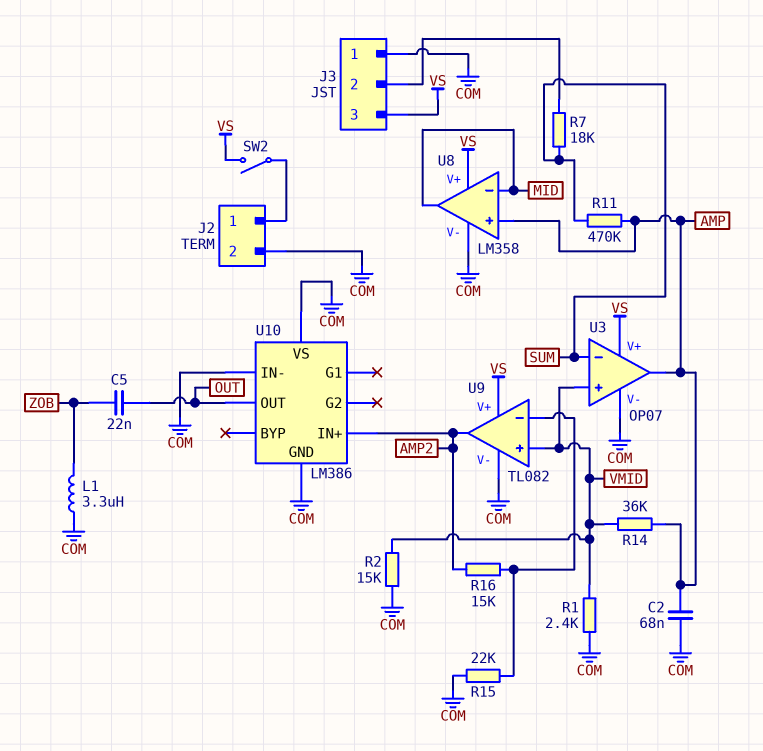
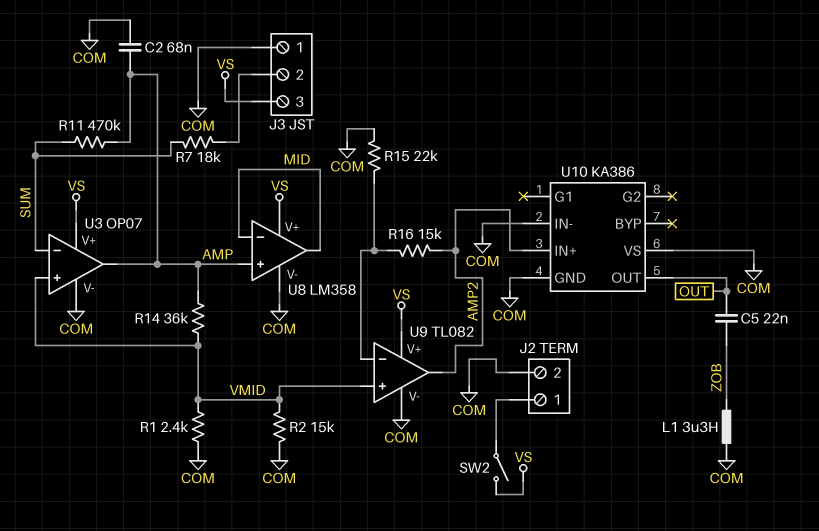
U10: LM386 -> KA386

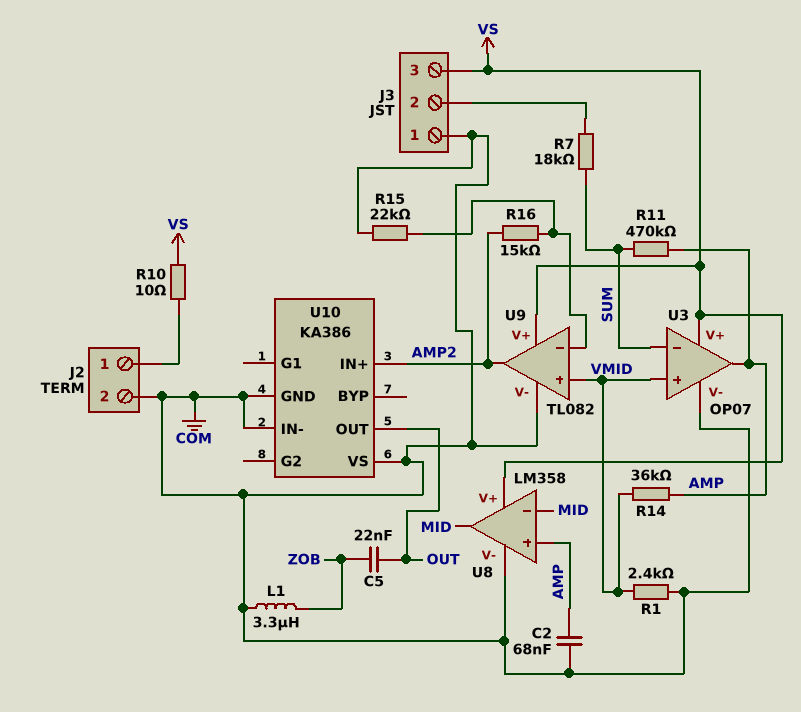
R2: 15k (COM, VMID) -> none
R10: none -> 10 (J2/1, VS)
SW2: switch (J2/1, VS) -> none

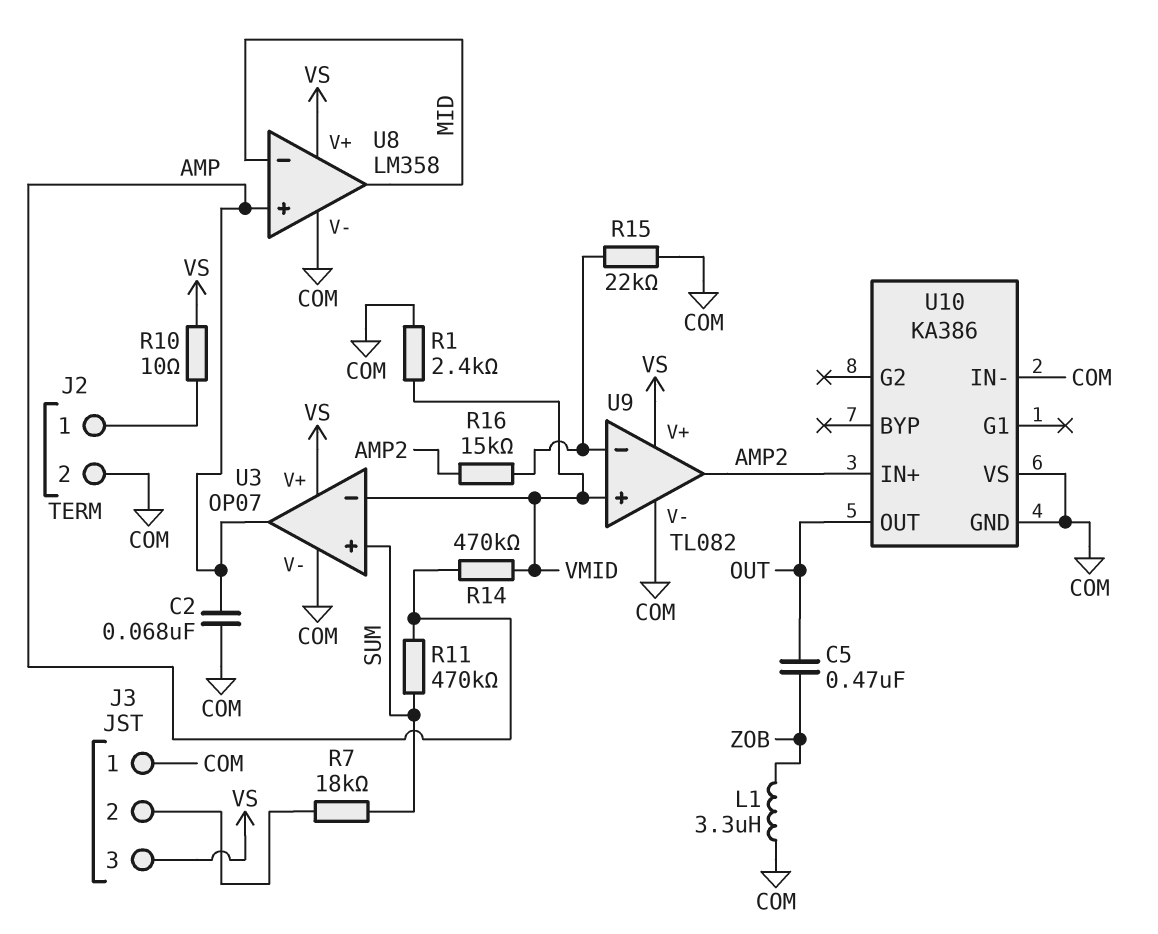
C5: 22nF (OUT, ZOB) -> 470nF (OUT, ZOB)
R14: 36k (AMP, VMID) -> 470k (AMP, VMID)
U3 pin in+: VMID -> SUM
U3 pin in-: SUM -> VMID

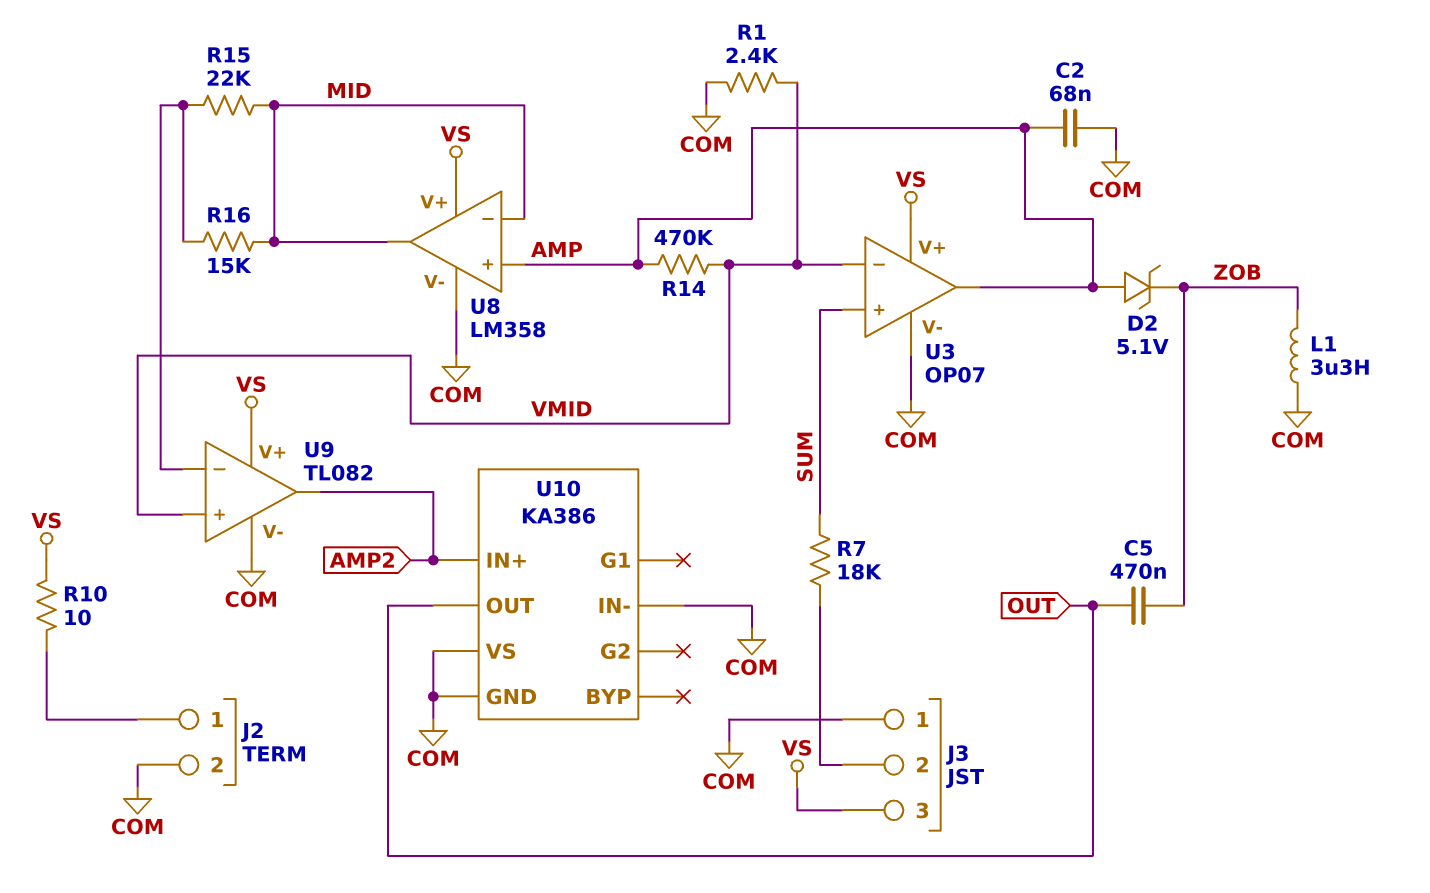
D2: none -> zener 5.1V (A AMP, K ZOB)
R11: 470k (AMP, SUM) -> none
R15: 22k (COM, U9/in-) -> 22k (MID, U9/in-)
R16: 15k (AMP2, U9/in-) -> 15k (MID, U9/in-)

